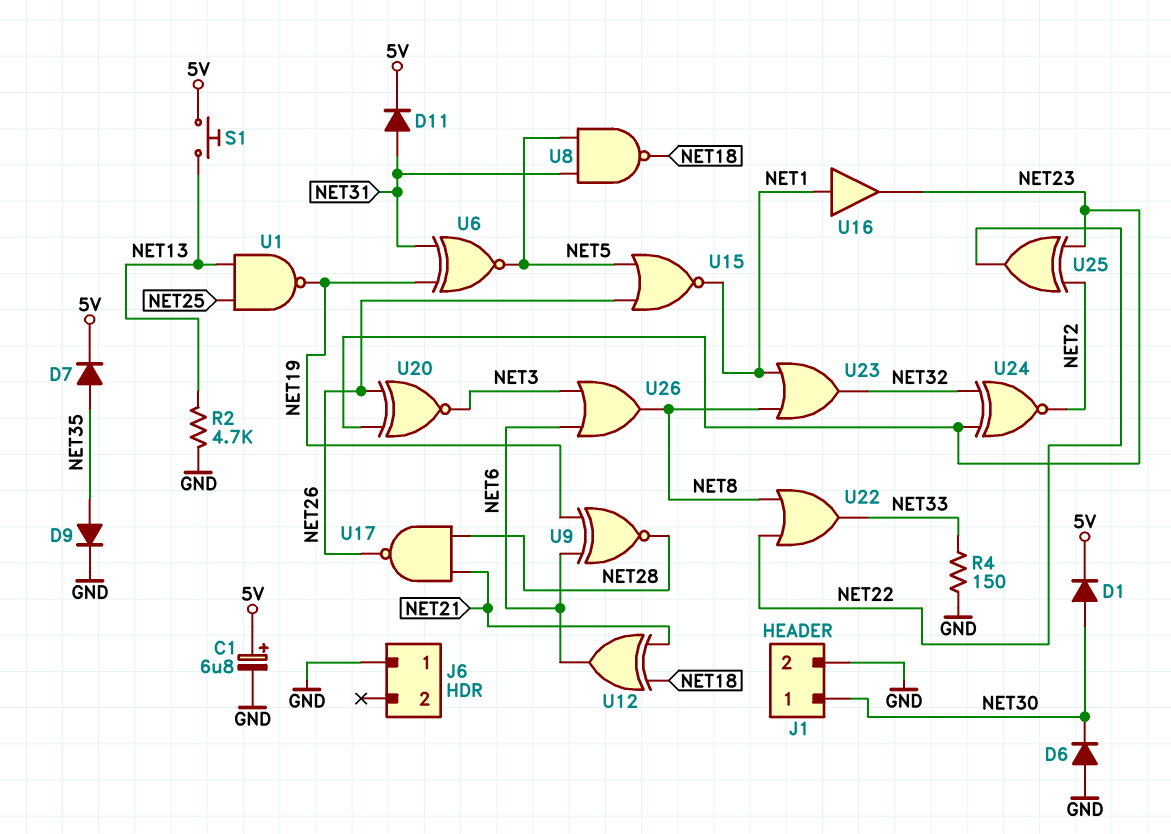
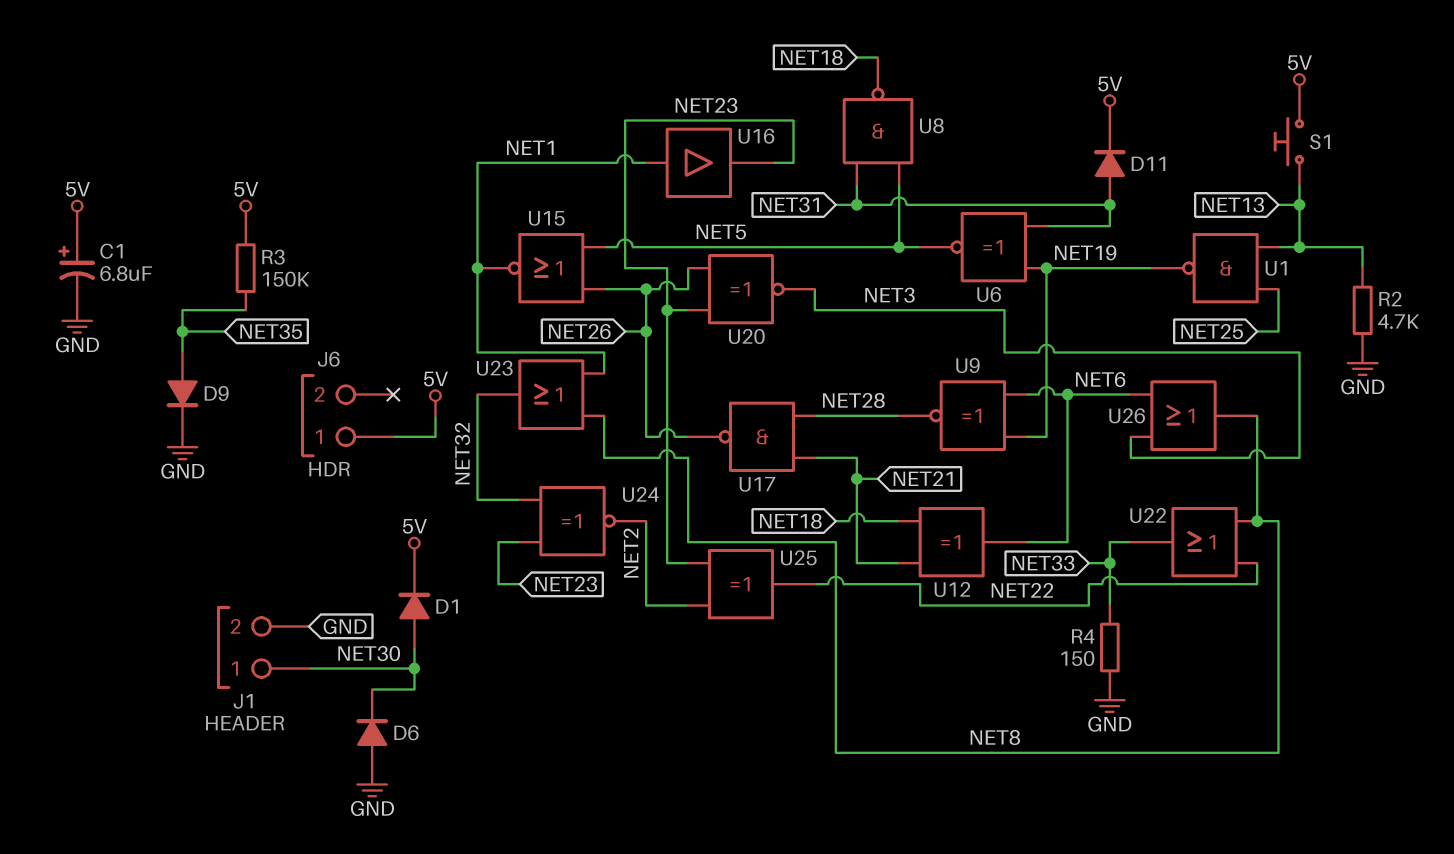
D7: diode (A NET35, K 5V) -> none
J6 pin 1: GND -> 5V
R3: none -> 150k (5V, NET35)

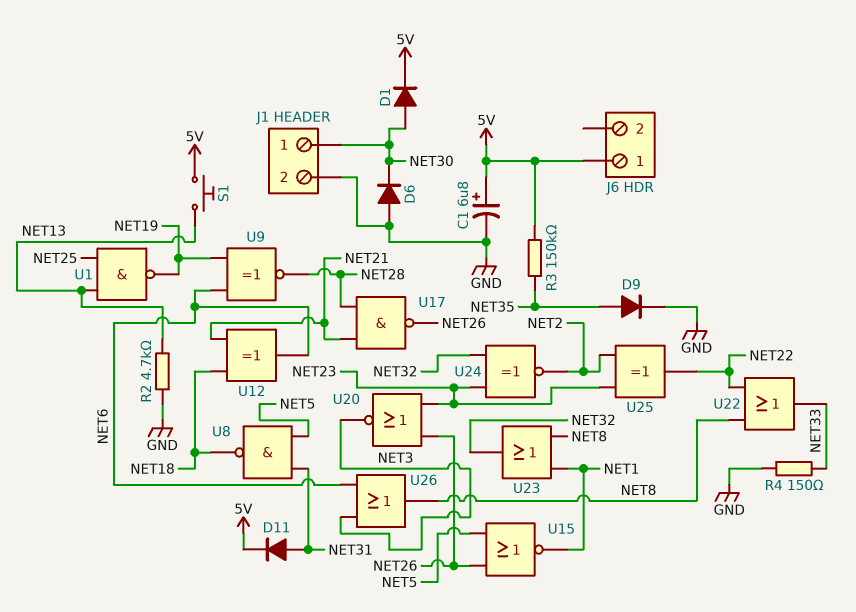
U6: XNOR (in NET19, in NET31, out NET5) -> none
U16: buffer (in NET1, out NET23) -> none
U20: XNOR (in NET23, in NET26, out NET3) -> NOR (in NET23, in NET26, out NET3)

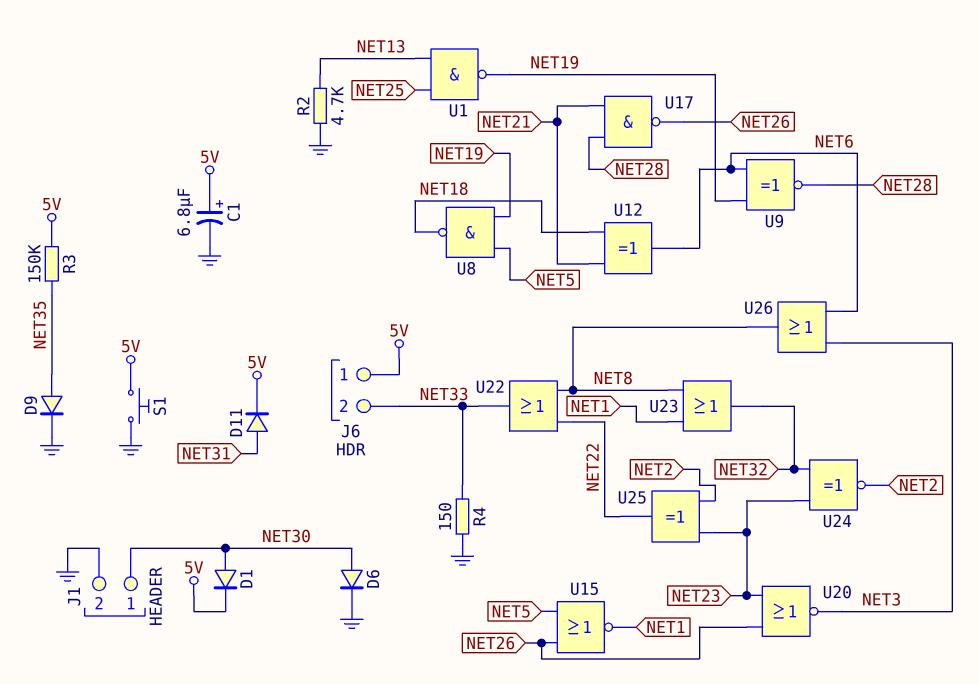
D6: diode (A GND, K NET30) -> diode (A NET30, K GND)
J6 pin 2: none -> NET33
S1: button (5V, NET13) -> button (5V, GND)
U8: NAND (in NET5, in NET31, out NET18) -> NAND (in NET5, in NET19, out NET18)

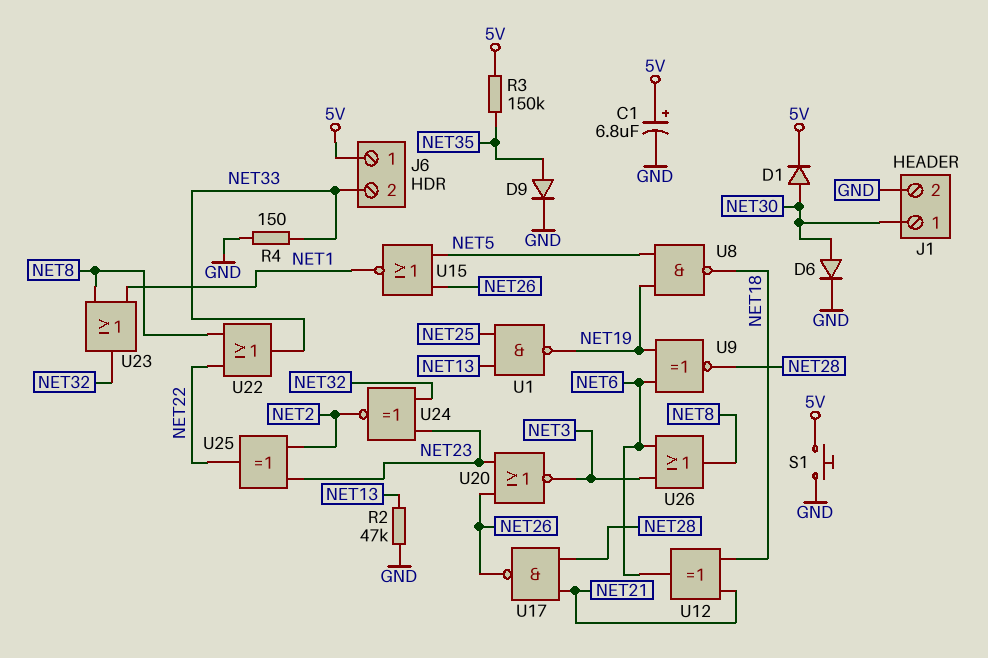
D11: diode (A NET31, K 5V) -> none
R2: 4.7k (GND, NET13) -> 47k (GND, NET13)

